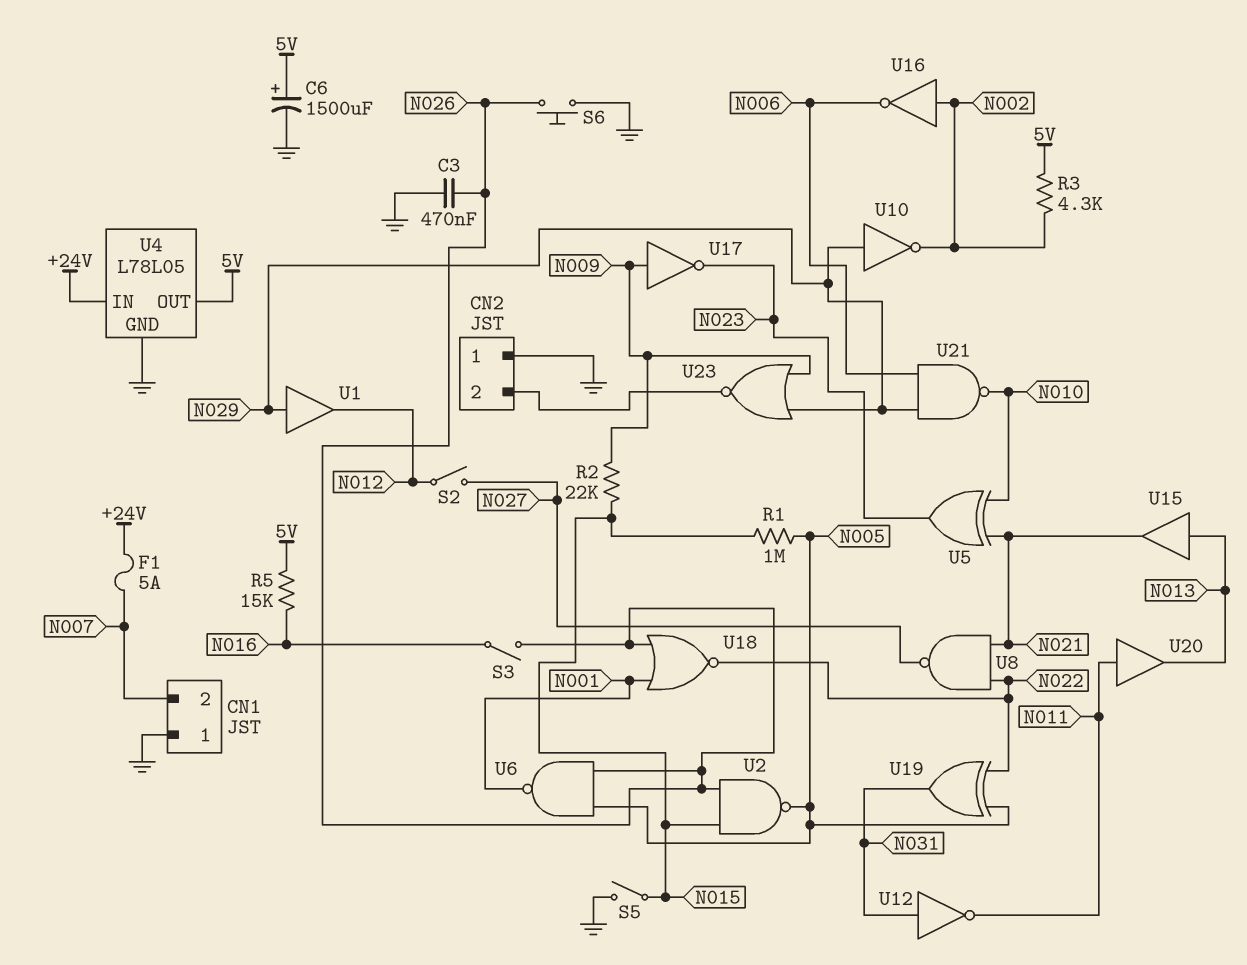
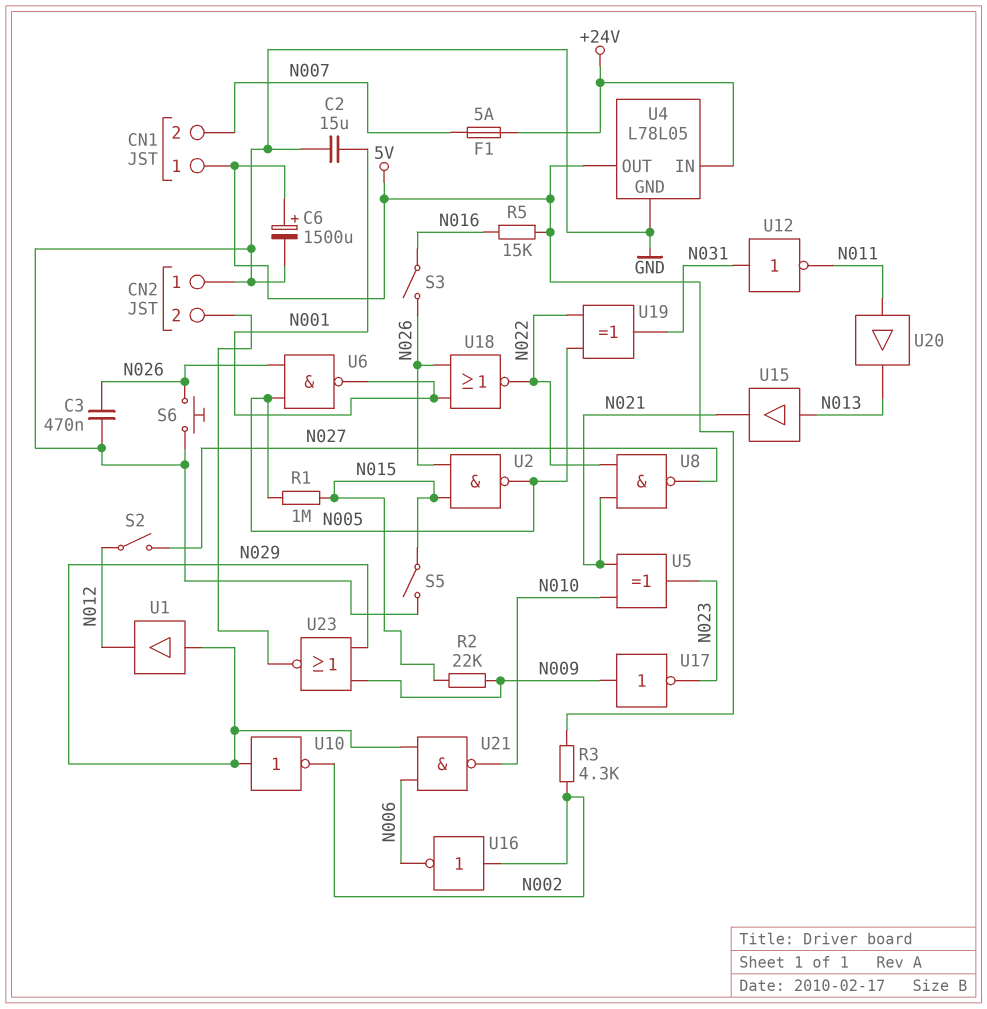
C2: none -> 15uF (GND, N001)
CN1 pin 1: GND -> 5V

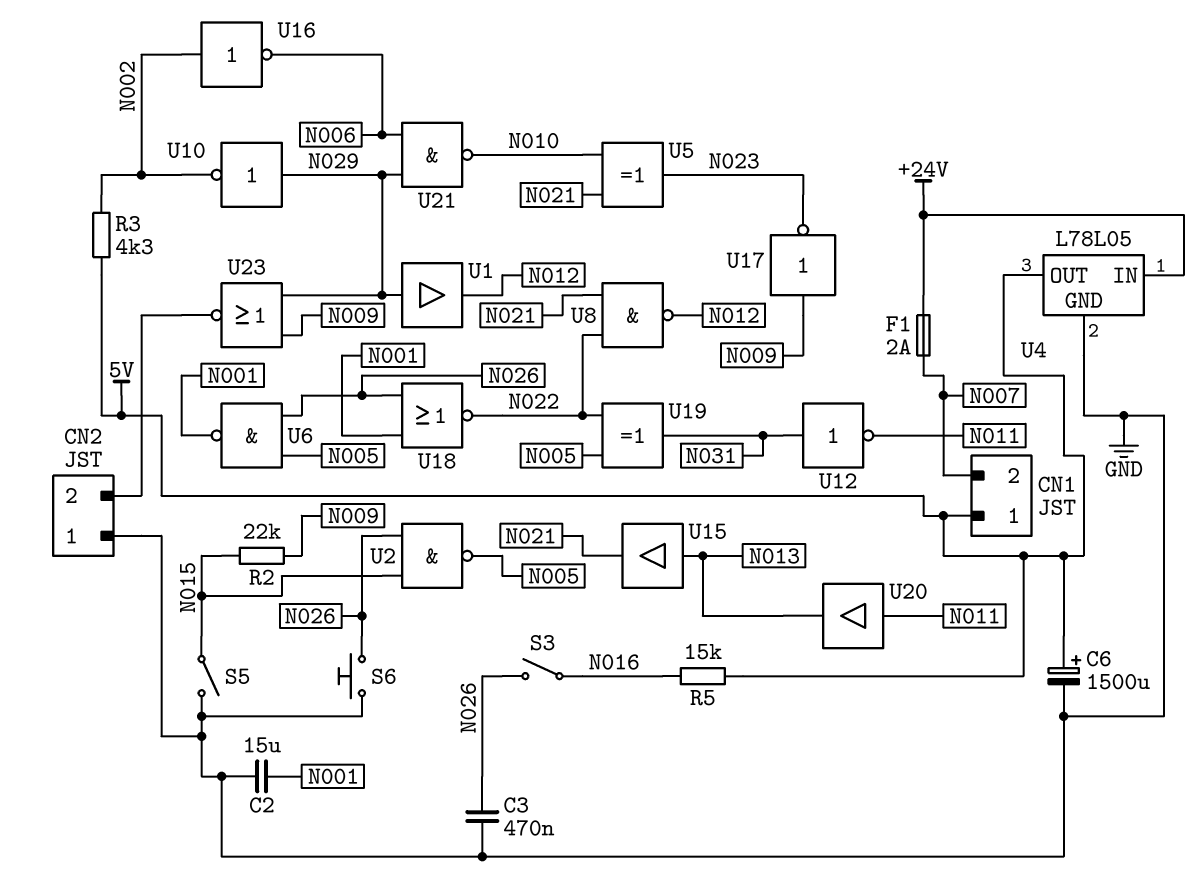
F1: 5A (+24V, N007) -> 2A (+24V, N007)
R1: 1M (N005, N015) -> none
S2: switch (N012, N027) -> none
U8: NAND (in N021, in N022, out N027) -> NAND (in N021, in N022, out N012)

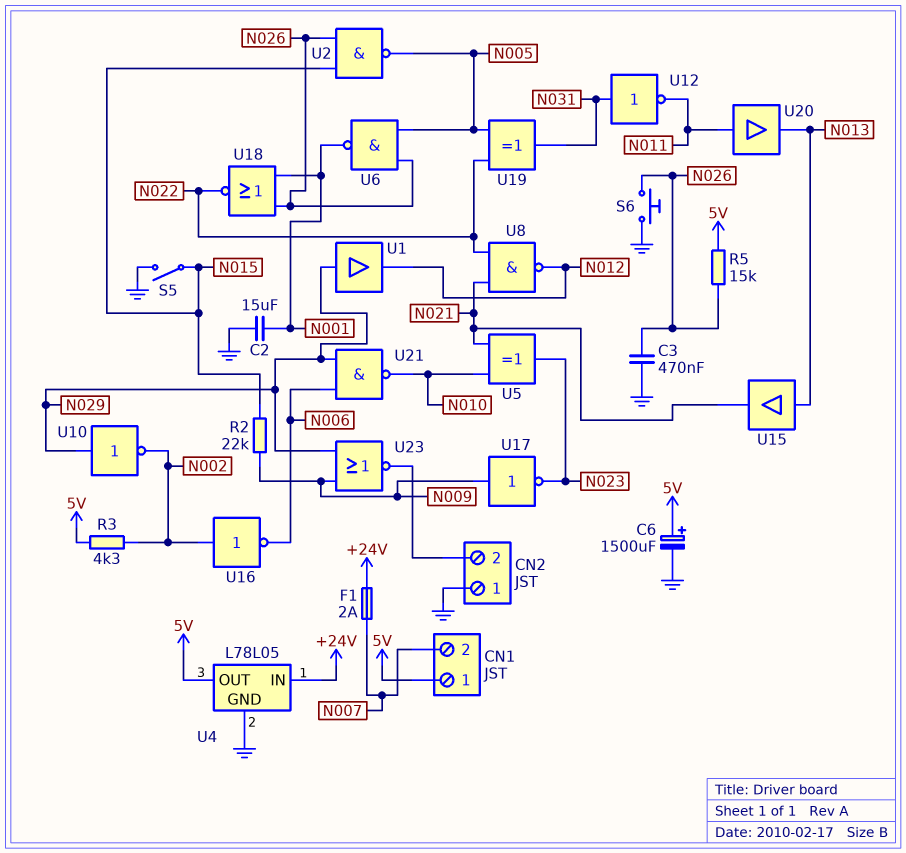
R5: 15k (5V, N016) -> 15k (5V, N026)
S3: switch (N016, N026) -> none

